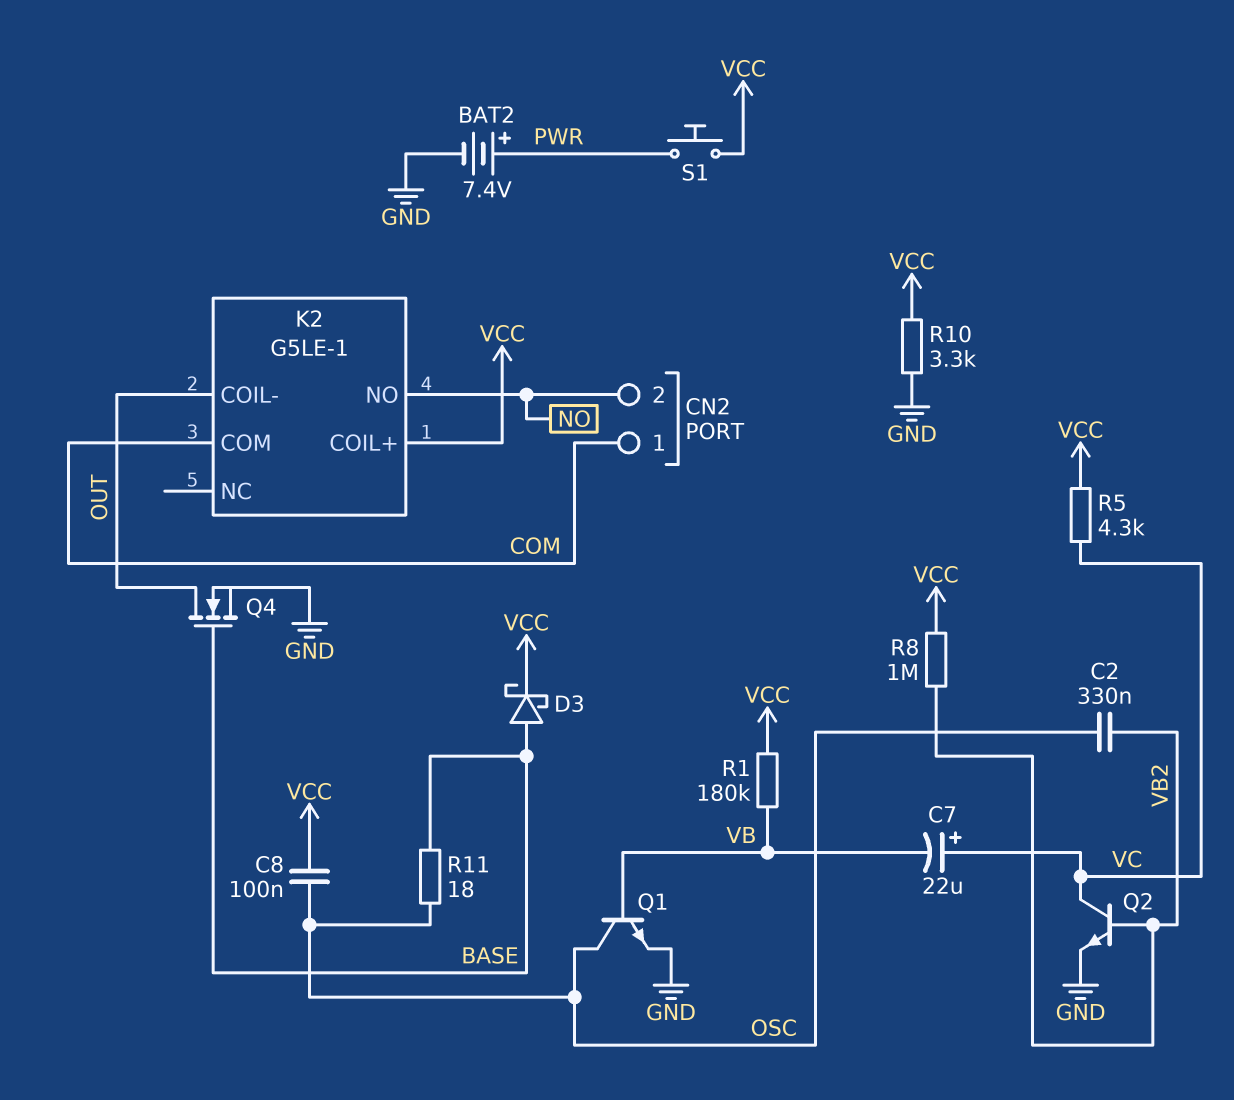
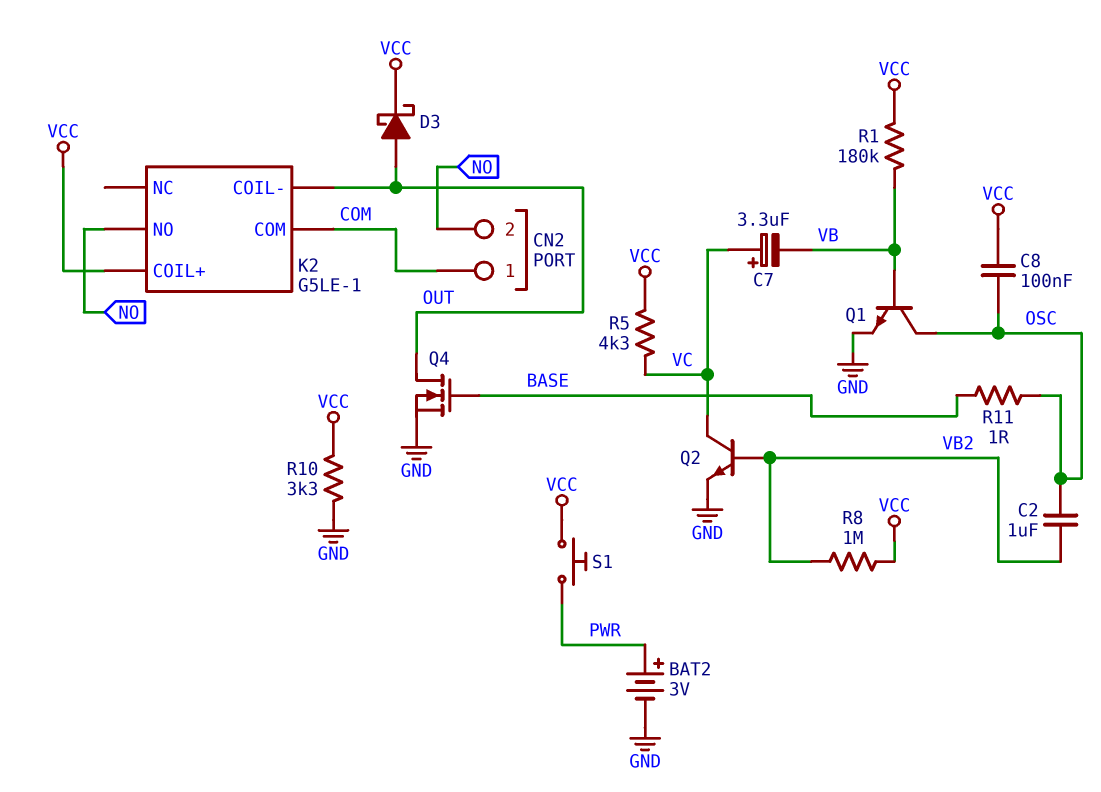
BAT2: 7.4V (plus PWR, minus GND) -> 3V (plus PWR, minus GND)
C2: 330nF (OSC, VB2) -> 1uF (OSC, VB2)
C7: 22uF (plus VC, minus VB) -> 3.3uF (plus VC, minus VB)
D3: schottky (A BASE, K VCC) -> schottky (A OUT, K VCC)
R11: 18 (BASE, OSC) -> 1 (BASE, OSC)

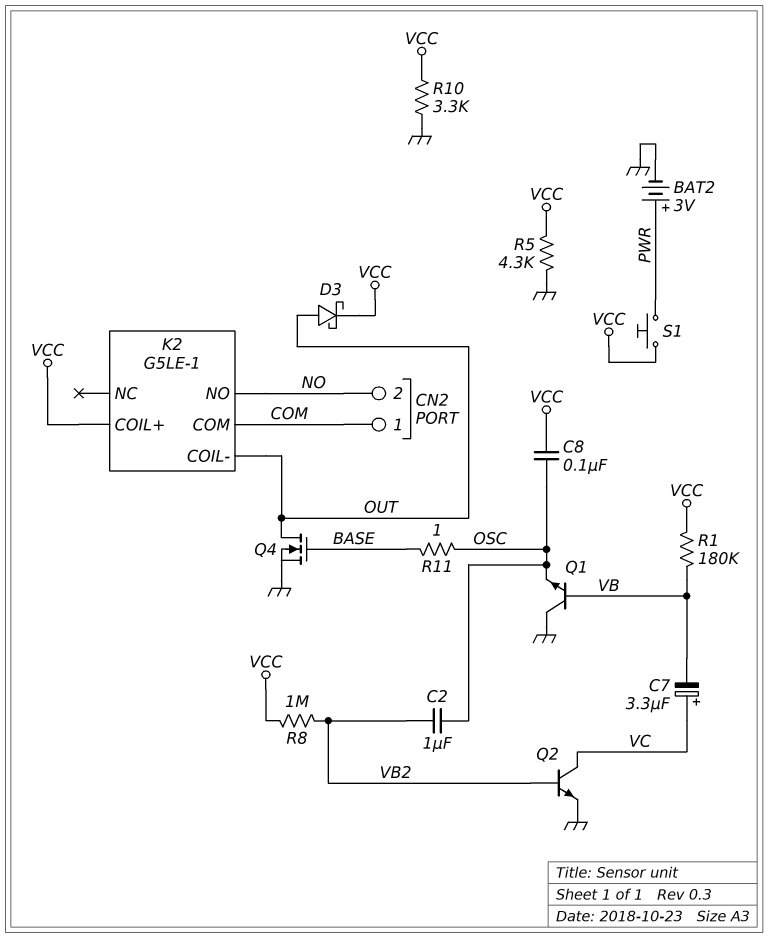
Q1: NPN (B VB, C OSC, E GND) -> NPN (B VB, C GND, E OSC)
R5: 4.3k (VC, VCC) -> 4.3k (GND, VCC)

